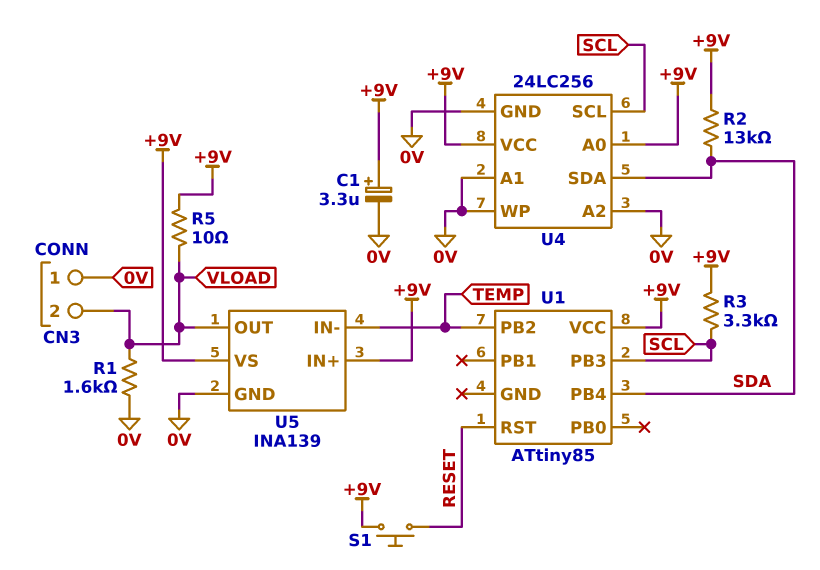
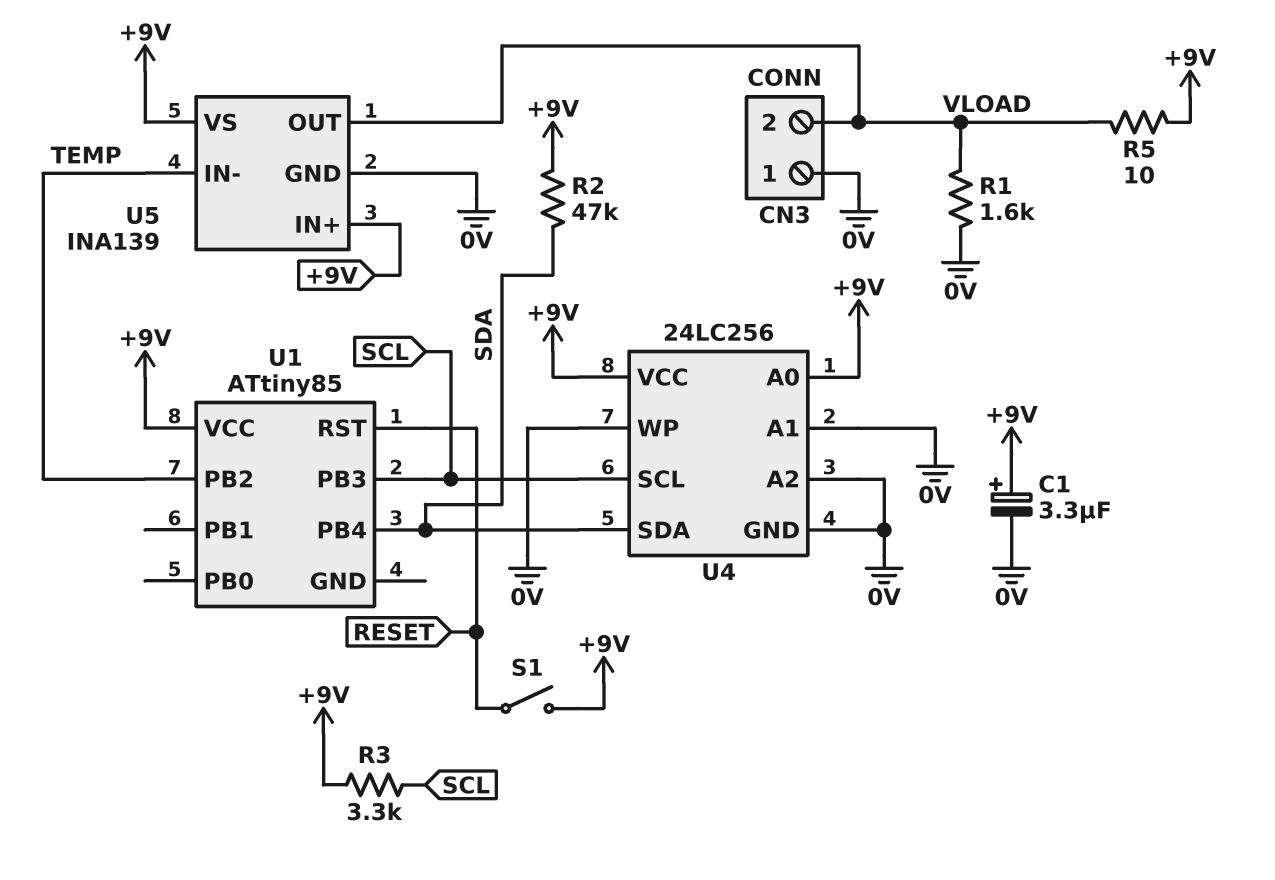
R2: 13k (+9V, SDA) -> 47k (+9V, SDA)
S1: button (+9V, RESET) -> switch (+9V, RESET)

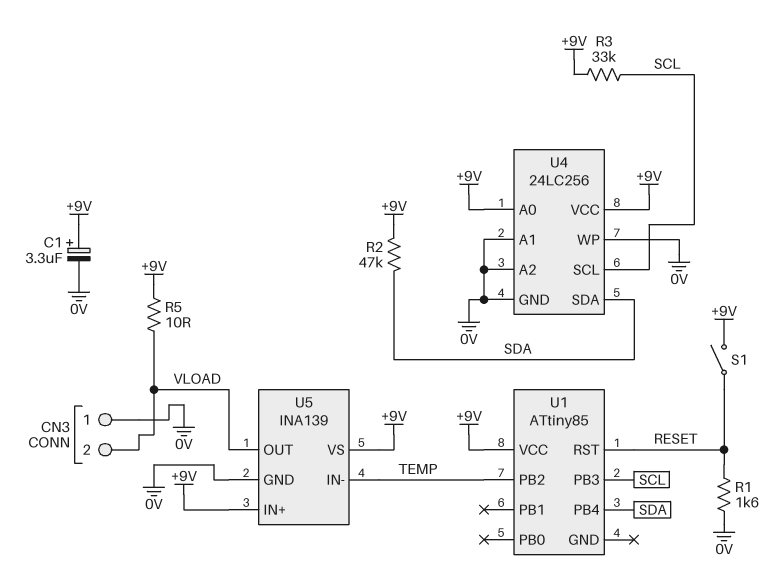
R1: 1.6k (0V, VLOAD) -> 1.6k (0V, RESET)
R3: 3.3k (+9V, SCL) -> 33k (+9V, SCL)

